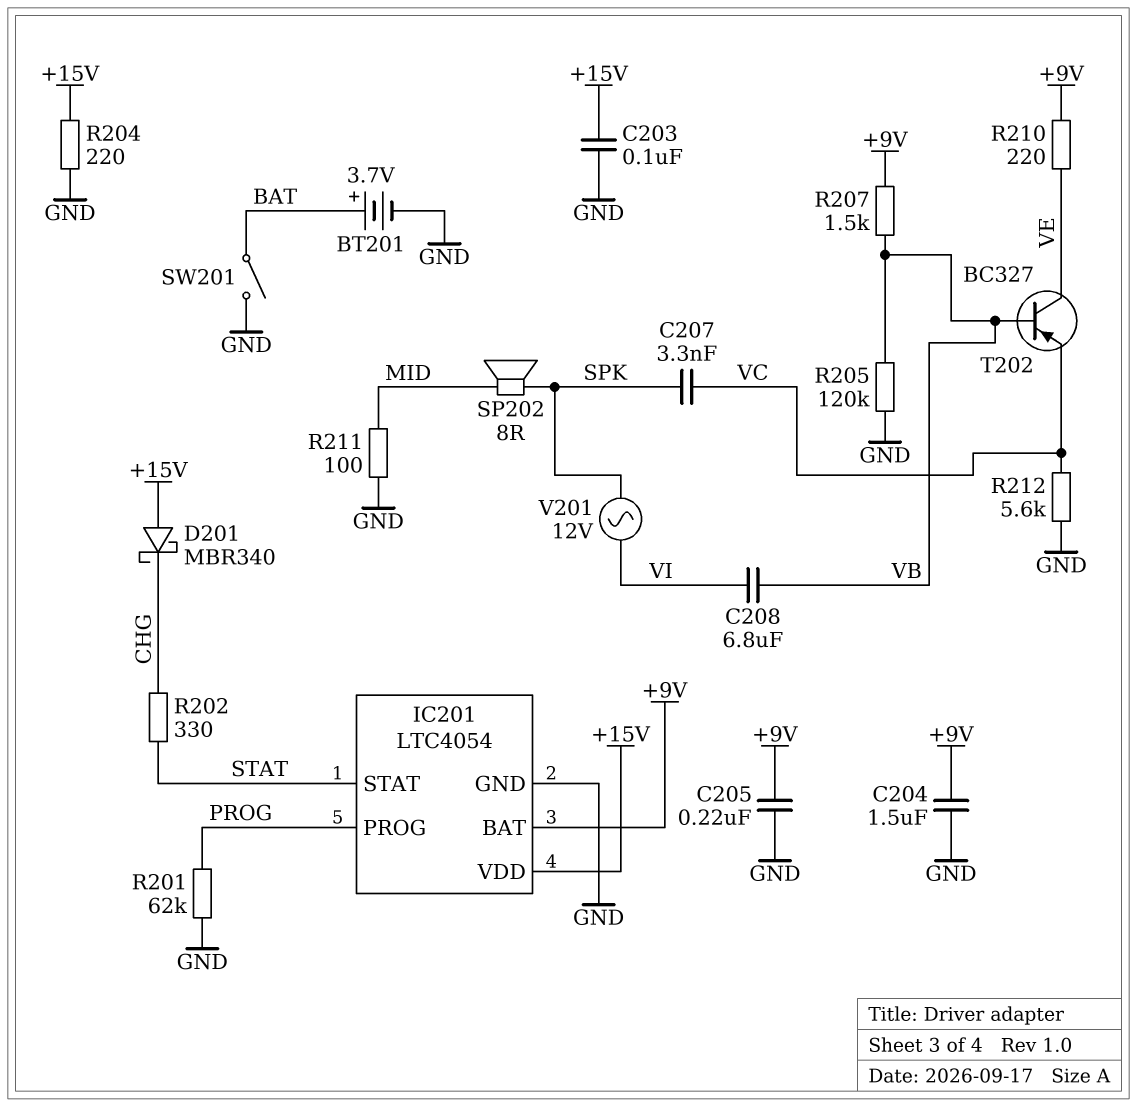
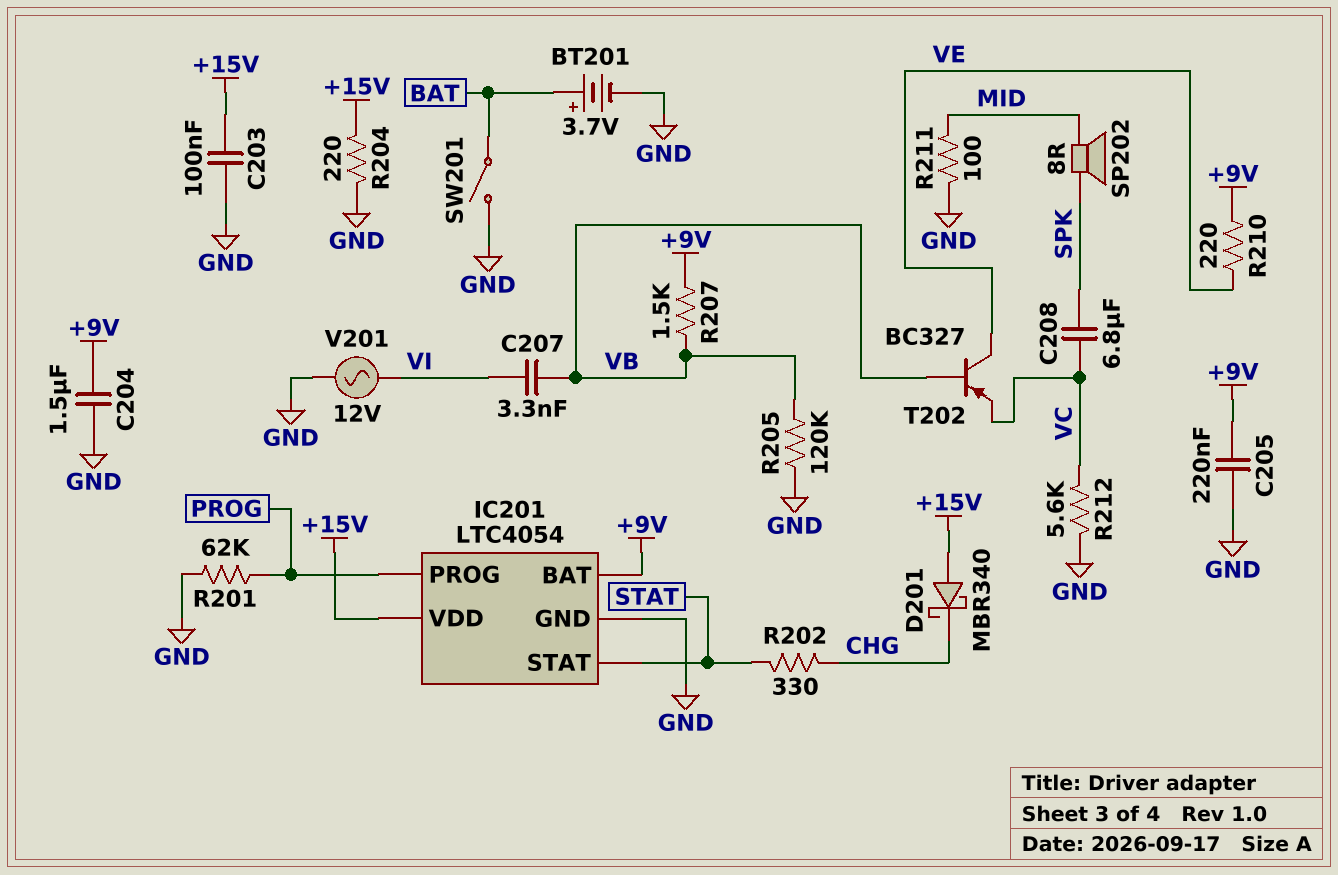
C207: 3.3nF (SPK, VC) -> 3.3nF (VB, VI)
C208: 6.8uF (VB, VI) -> 6.8uF (SPK, VC)
V201: AC 12V (SPK, VI) -> AC 12V (GND, VI)

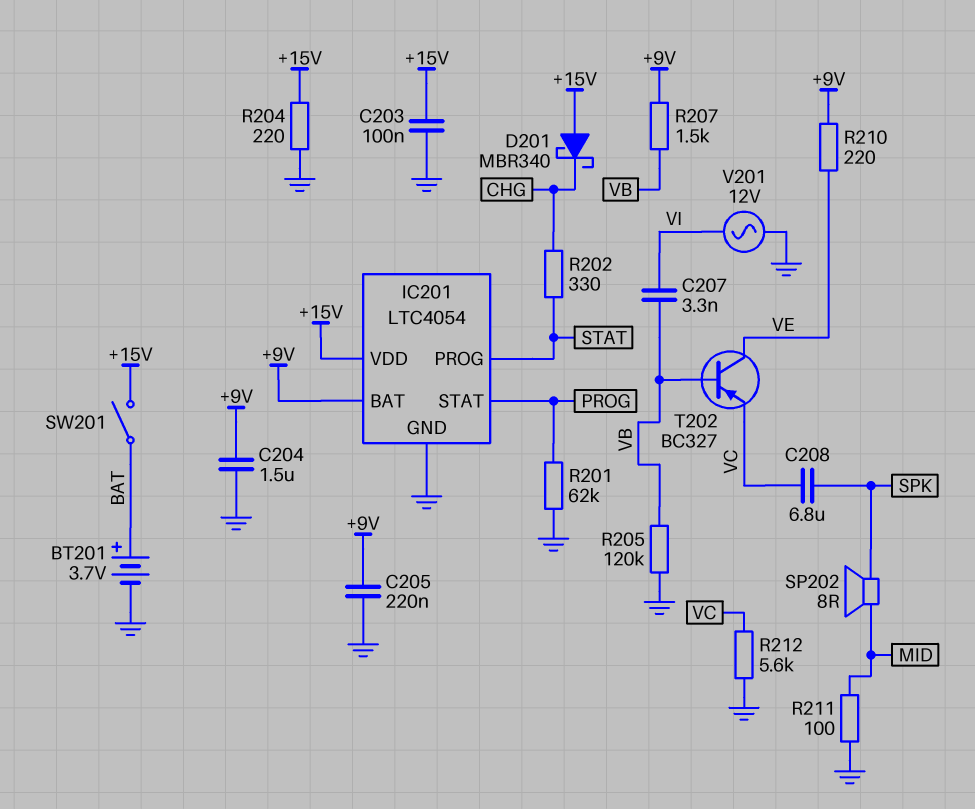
IC201 pin PROG: PROG -> STAT
IC201 pin STAT: STAT -> PROG
SW201: switch (BAT, GND) -> switch (+15V, BAT)

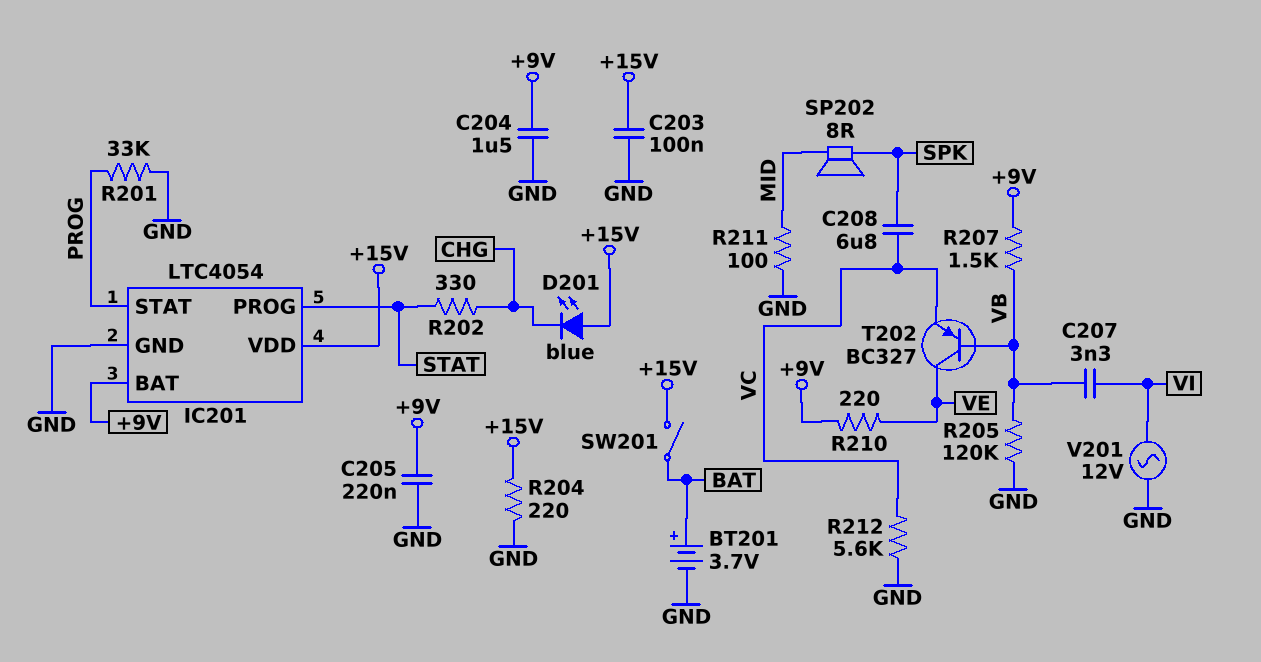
D201: schottky MBR340 (A +15V, K CHG) -> LED blue (A +15V, K CHG)
R201: 62k (GND, PROG) -> 33k (GND, PROG)

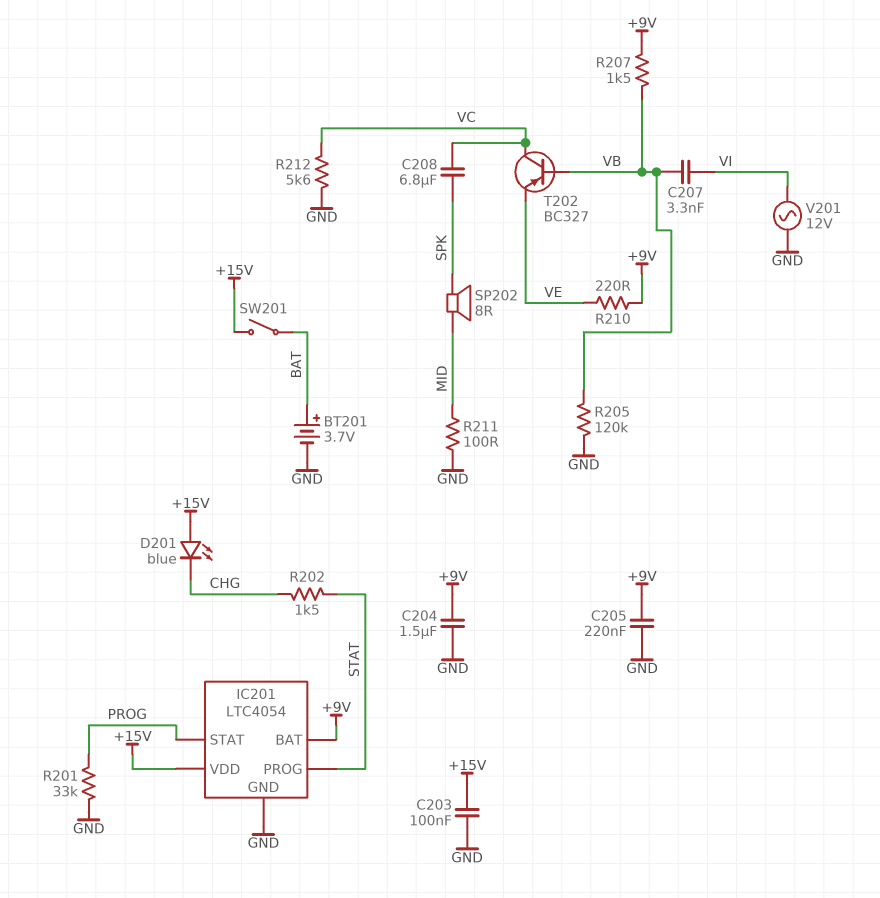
R202: 330 (CHG, STAT) -> 1.5k (CHG, STAT)
R204: 220 (+15V, GND) -> none
T202: PNP BC327 (B VB, C VE, E VC) -> PNP BC327 (B VB, C VC, E VE)

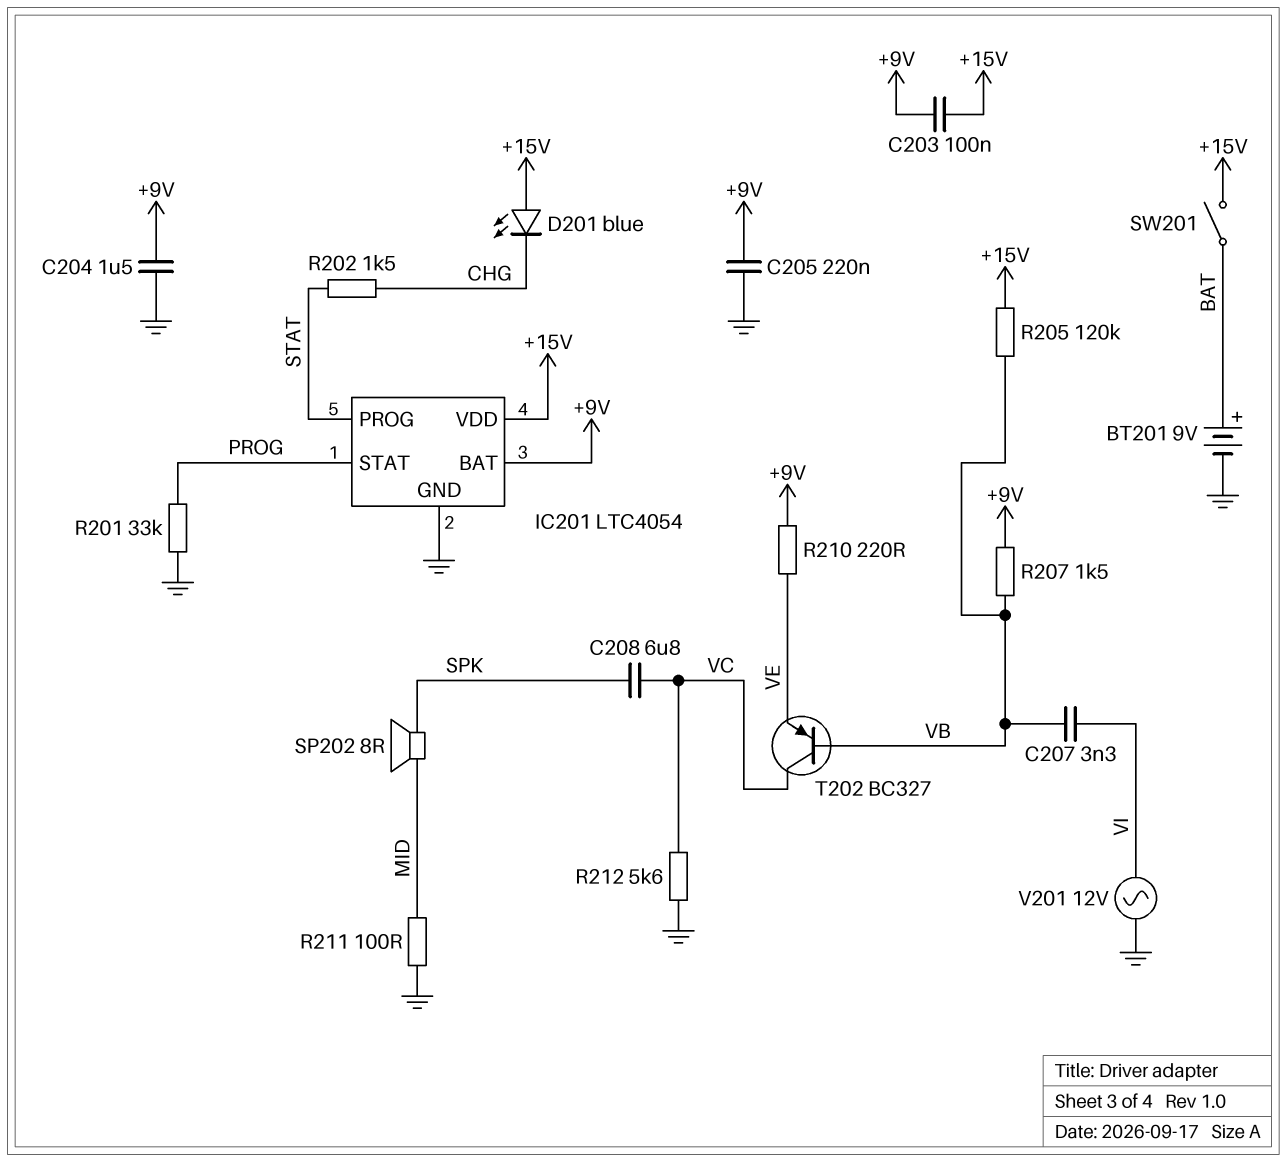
BT201: 3.7V (plus BAT, minus GND) -> 9V (plus BAT, minus GND)
C203: 100nF (+15V, GND) -> 100nF (+9V, +15V)
R205: 120k (GND, VB) -> 120k (+15V, VB)

